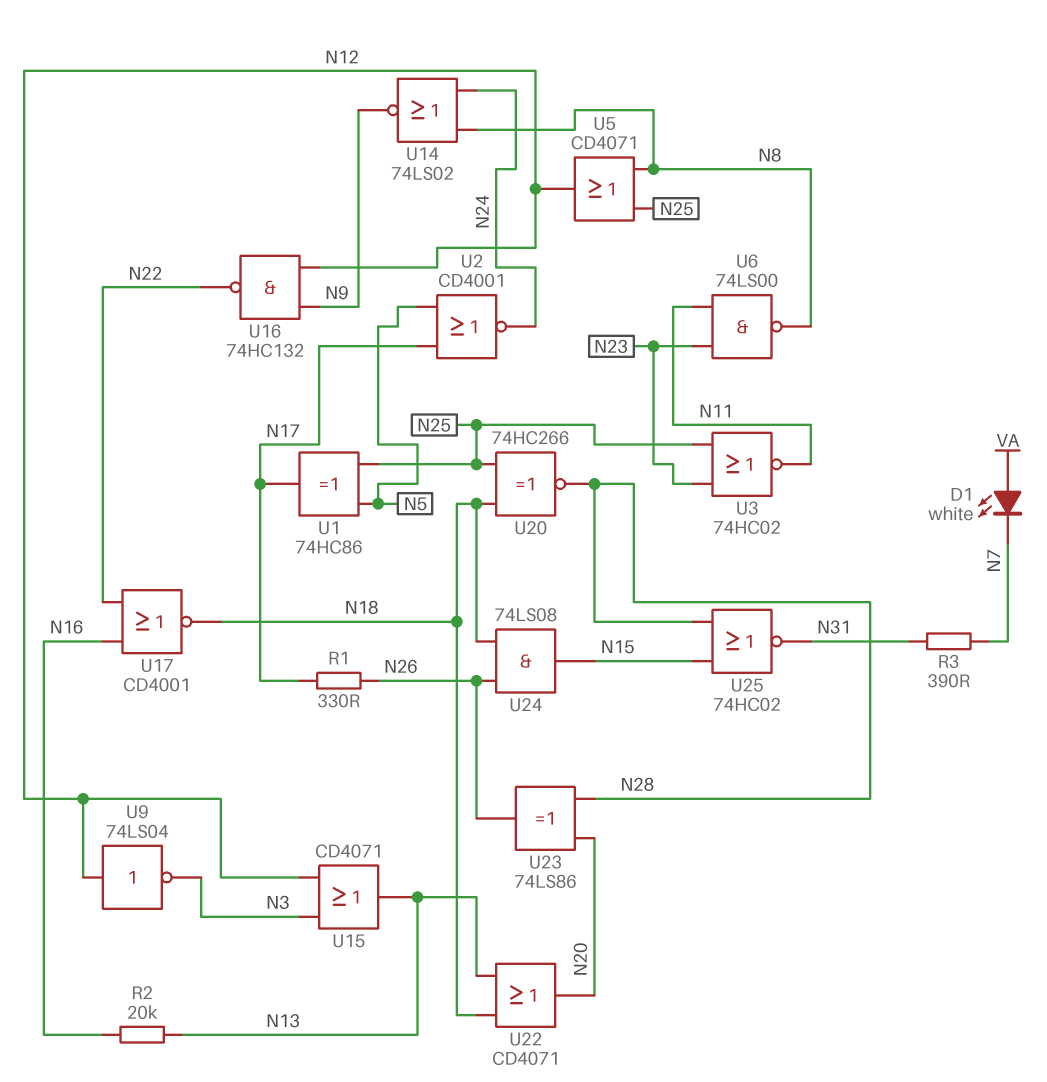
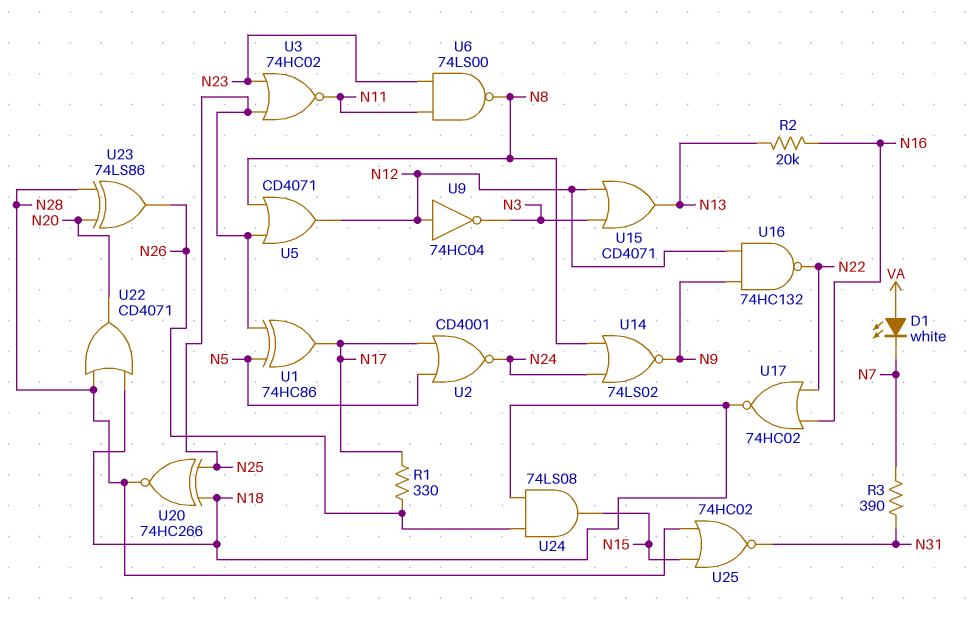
U9: NOT 74LS04 (in N12, out N3) -> NOT 74HC04 (in N12, out N3)
U17: NOR CD4001 (in N16, in N22, out N18) -> NOR 74HC02 (in N16, in N22, out N18)
U22: OR CD4071 (in N13, in N18, out N20) -> OR CD4071 (in N18, in N28, out N20)

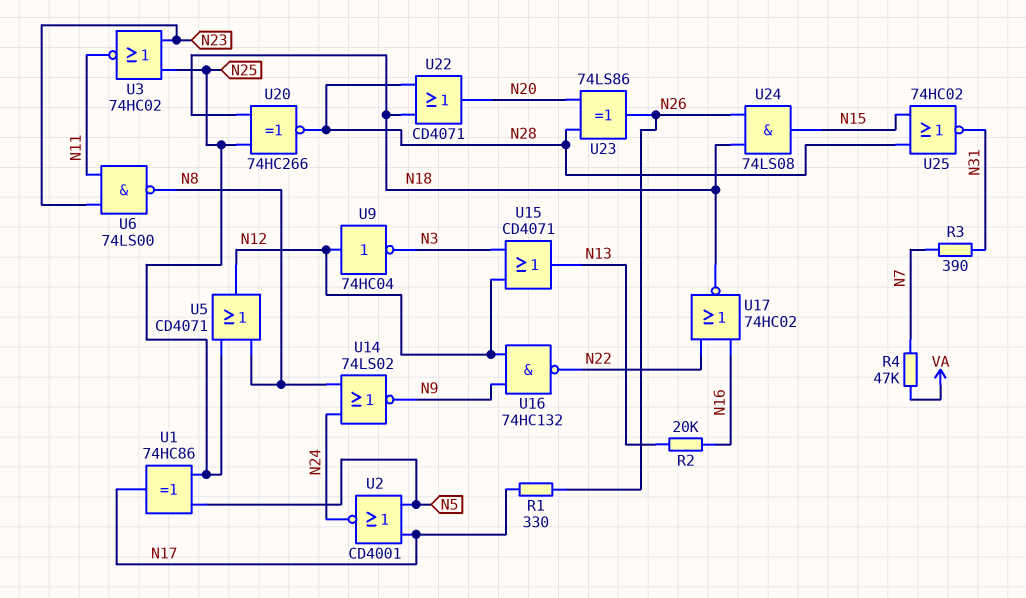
D1: LED white (A VA, K N7) -> none
R4: none -> 47k (N7, VA)

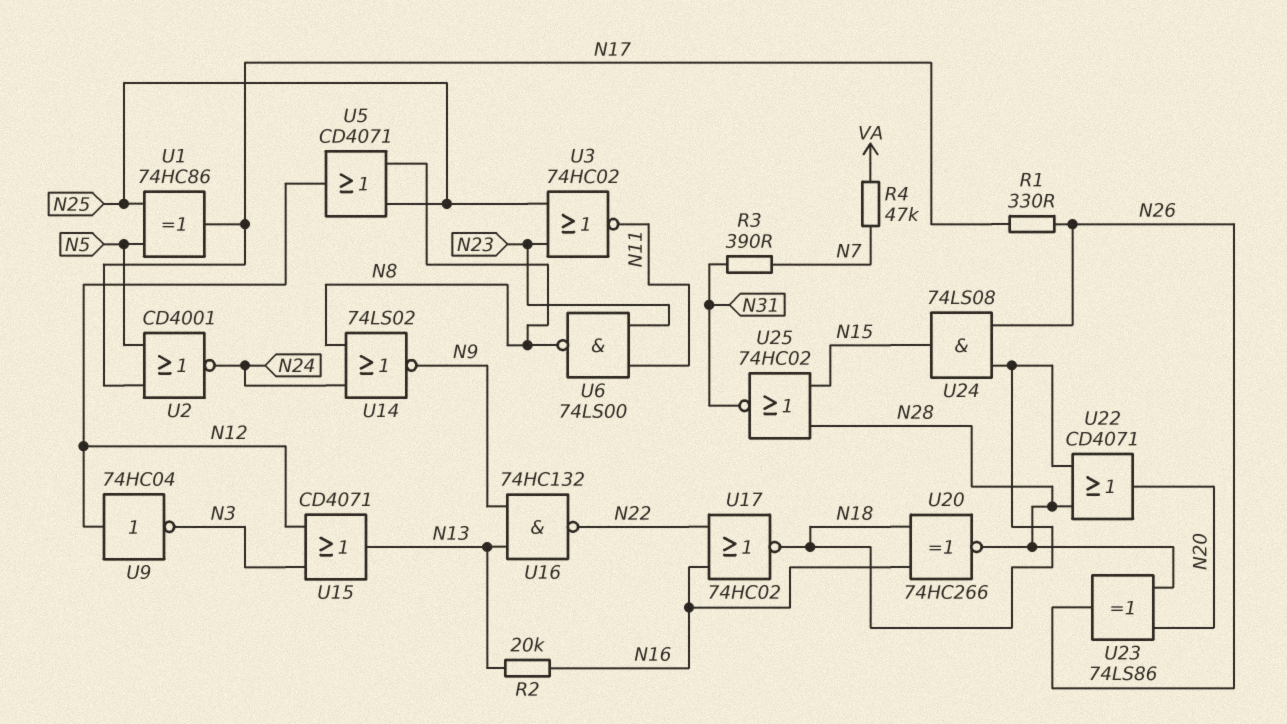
U16: NAND 74HC132 (in N9, in N12, out N22) -> NAND 74HC132 (in N9, in N13, out N22)
U20: XNOR 74HC266 (in N18, in N25, out N28) -> XNOR 74HC266 (in N16, in N18, out N28)

